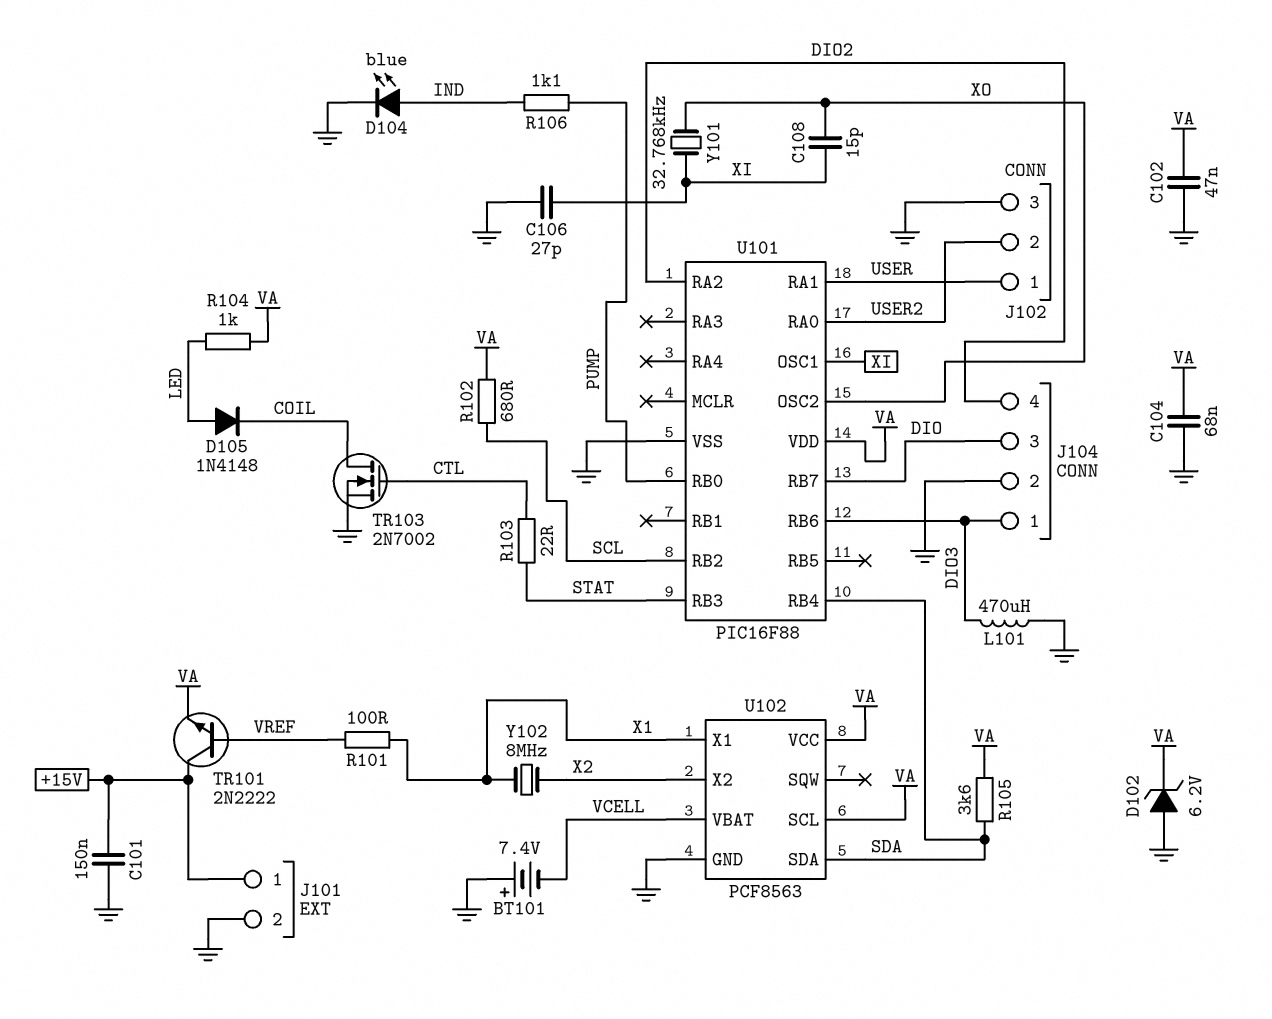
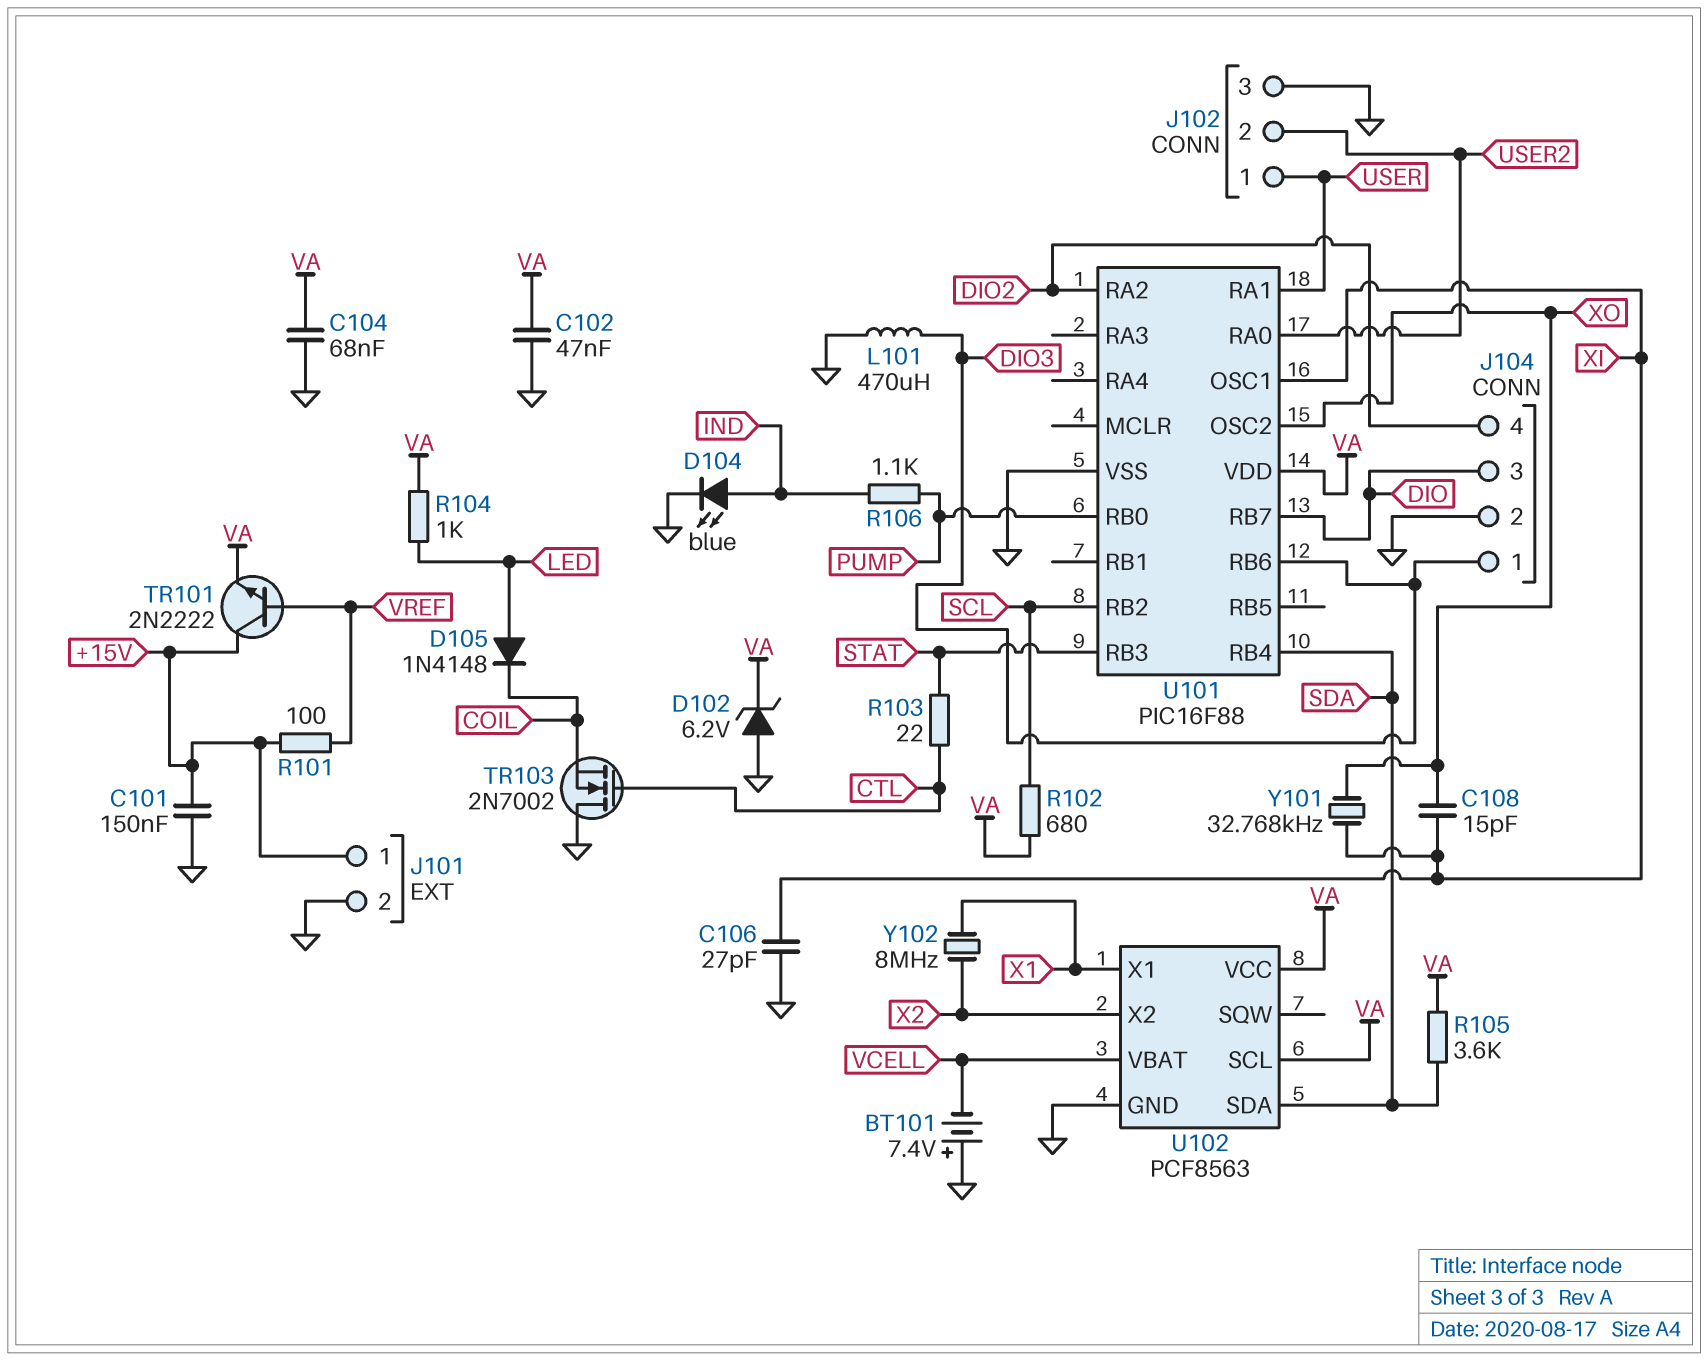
R101: 100 (VREF, X1) -> 100 (+15V, VREF)
TR103: NMOS 2N7002 (G CTL, D COIL, S GND) -> NMOS 2N7002 (G CTL, D GND, S COIL)

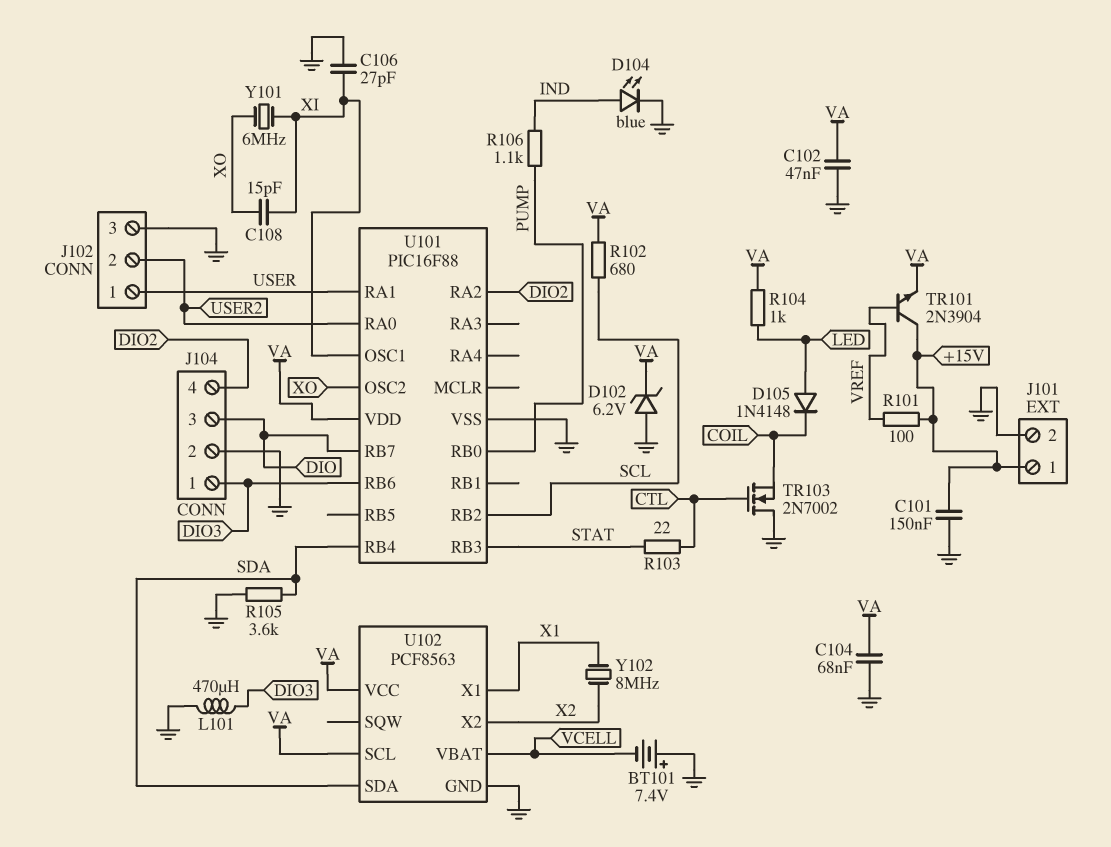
R105: 3.6k (SDA, VA) -> 3.6k (GND, SDA)
TR101: NPN 2N2222 (B VREF, C +15V, E VA) -> NPN 2N3904 (B VREF, C +15V, E VA)
Y101: 32.768kHz (XI, XO) -> 6MHz (XI, XO)

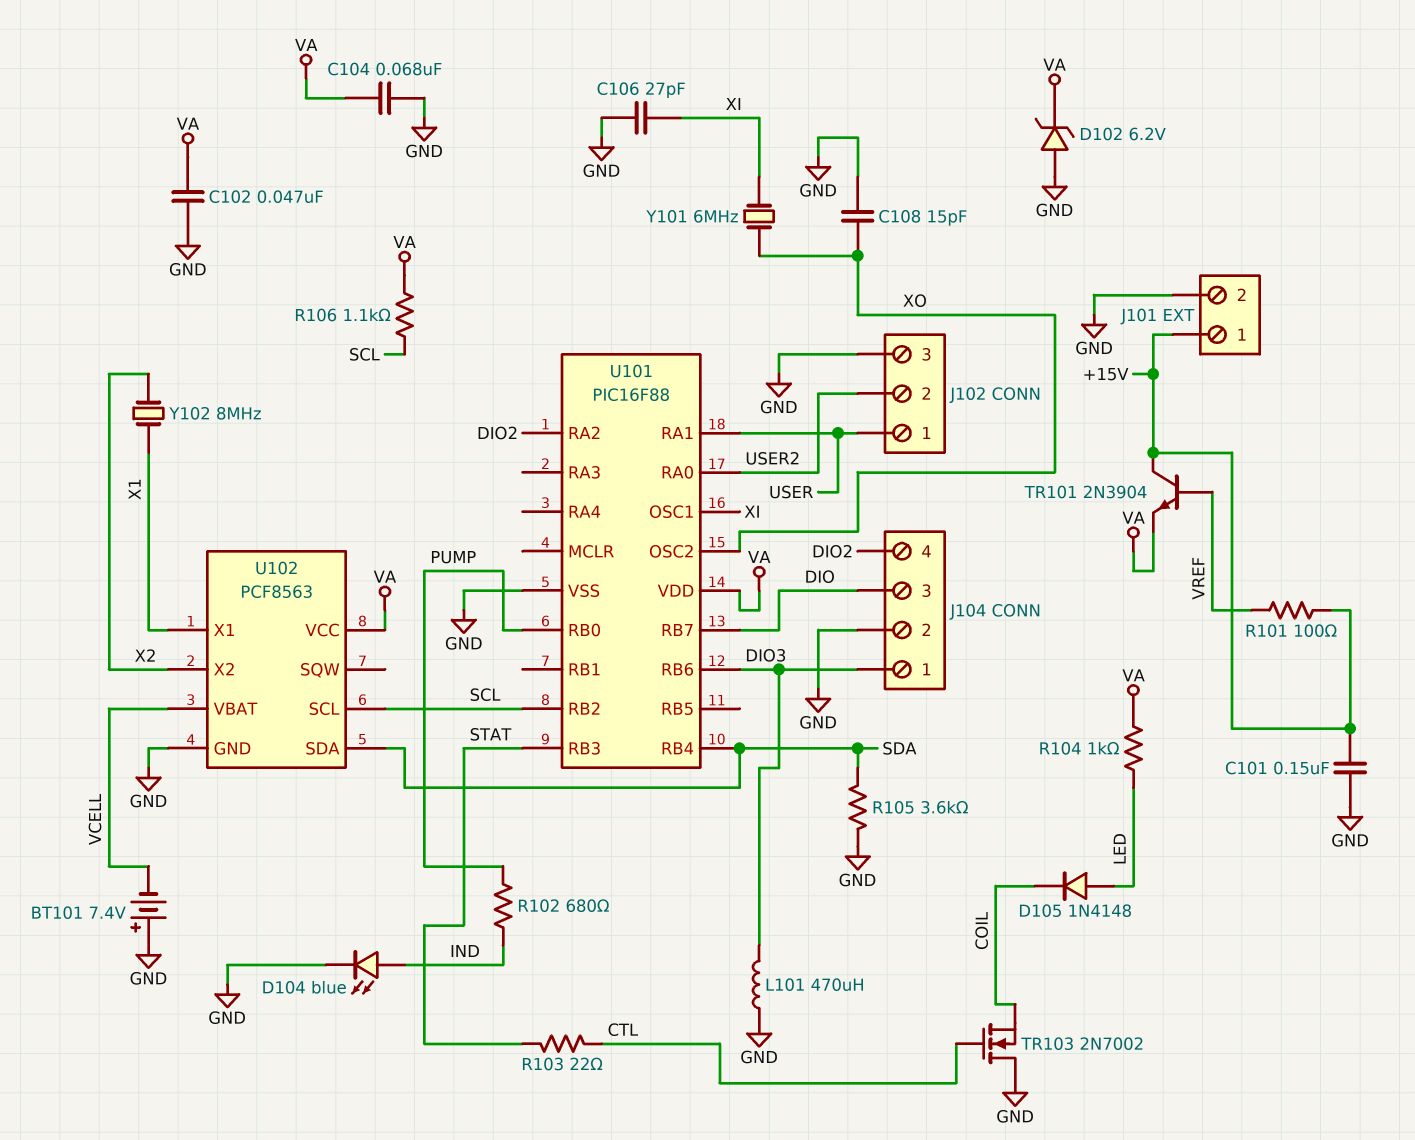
C108: 15pF (XI, XO) -> 15pF (GND, XO)
R102: 680 (SCL, VA) -> 680 (IND, PUMP)
R106: 1.1k (IND, PUMP) -> 1.1k (SCL, VA)
U102 pin SCL: VA -> SCL

